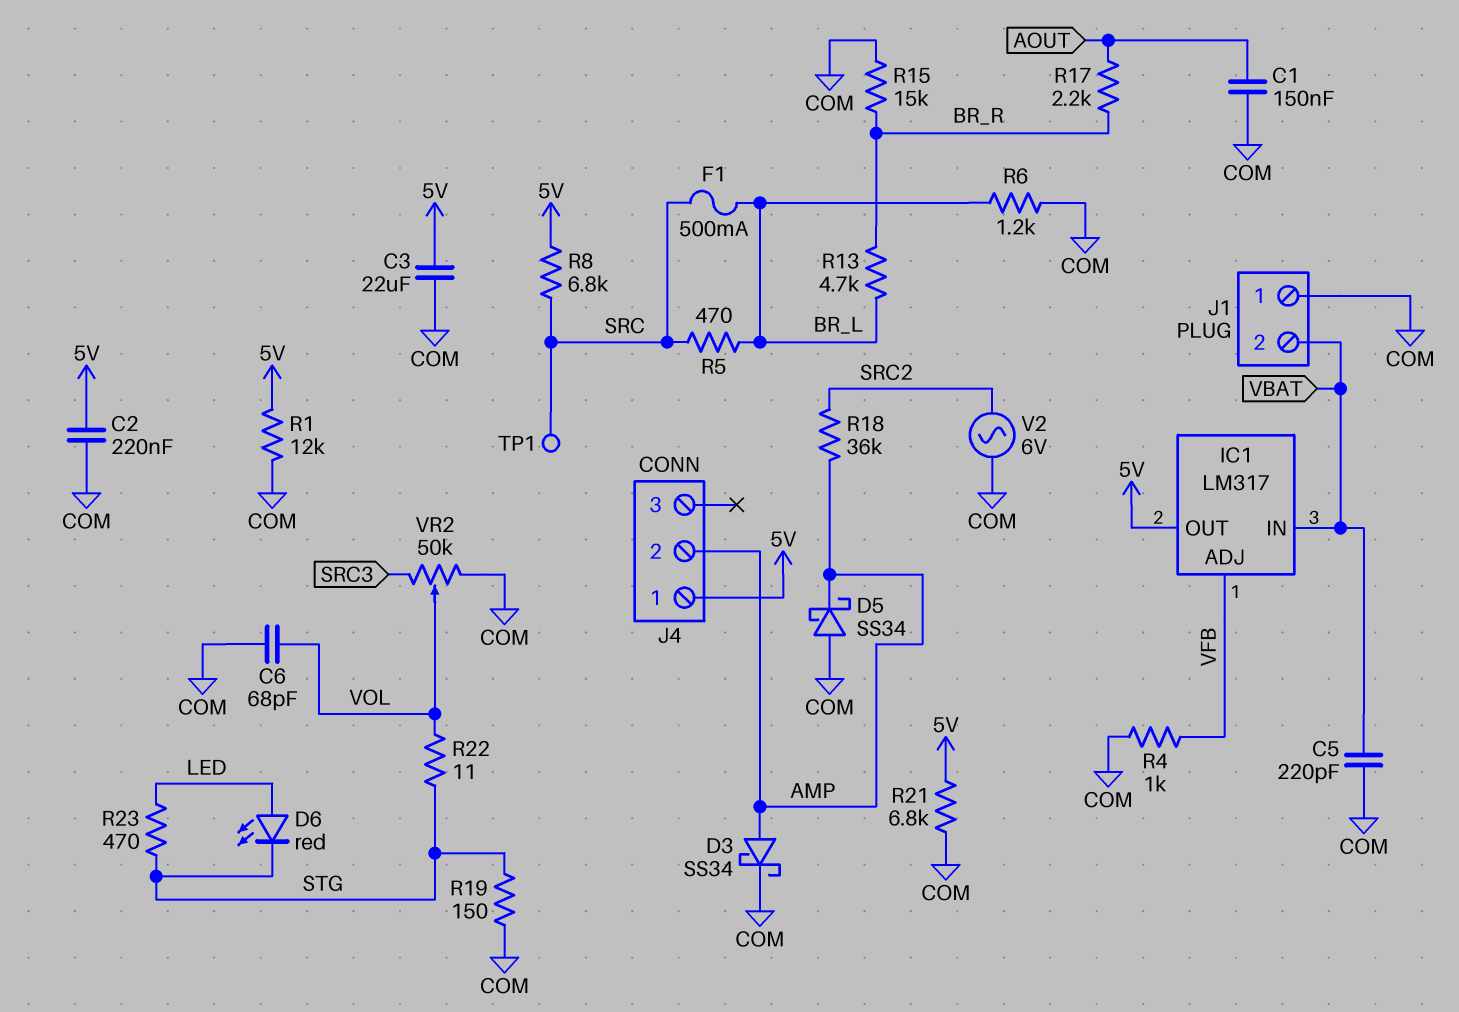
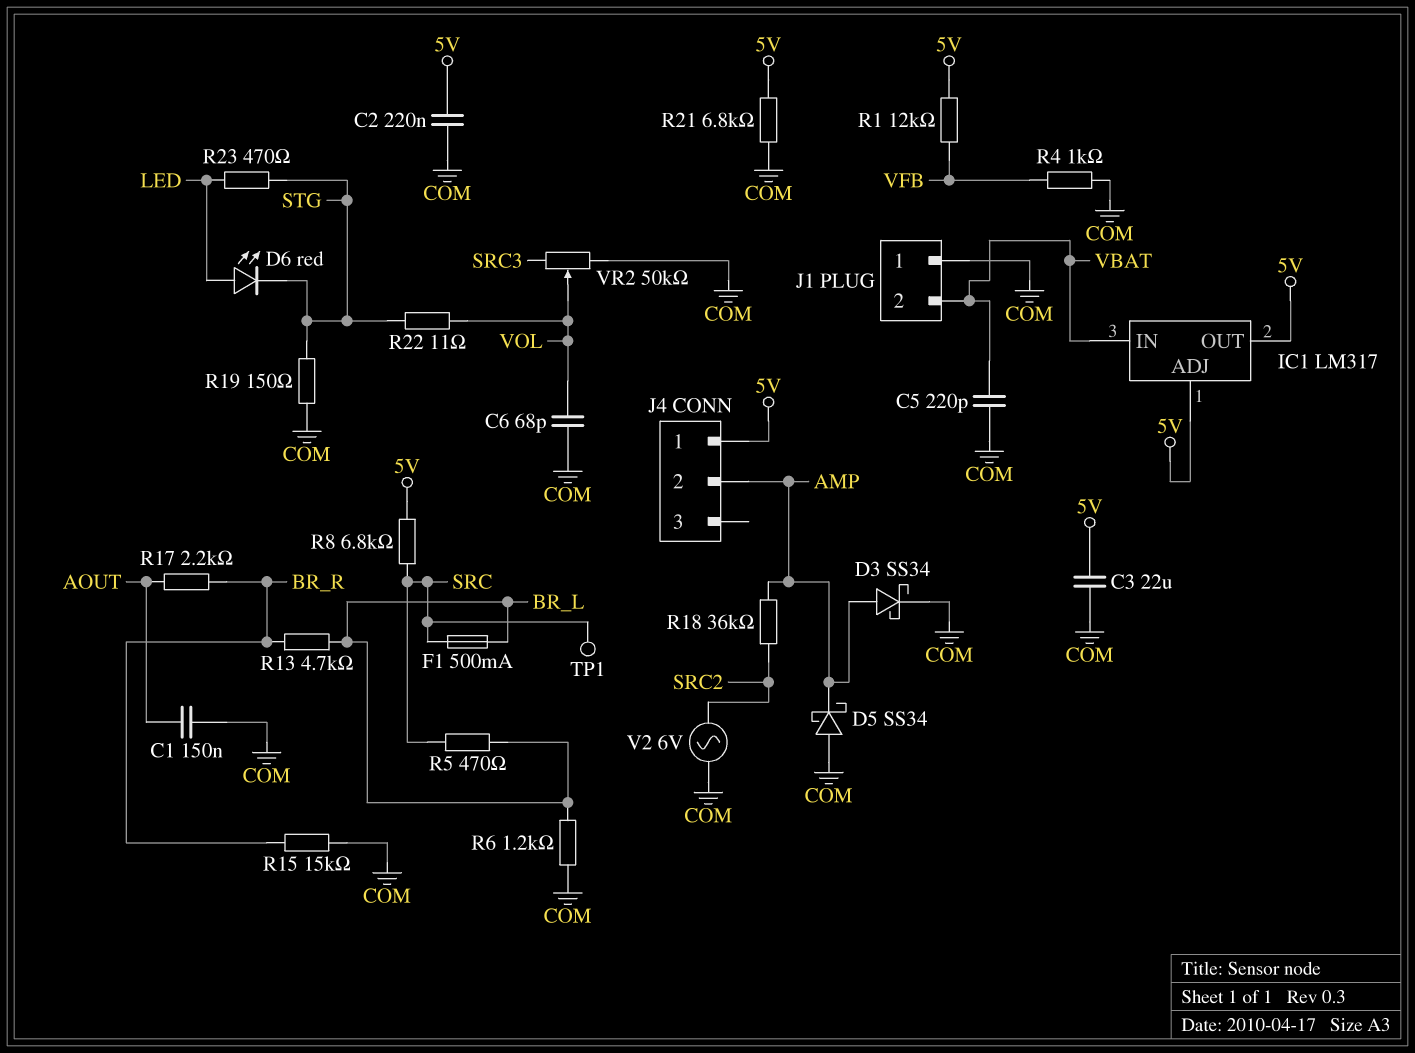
IC1 pin ADJ: VFB -> 5V
R1: 12k (5V, COM) -> 12k (5V, VFB)

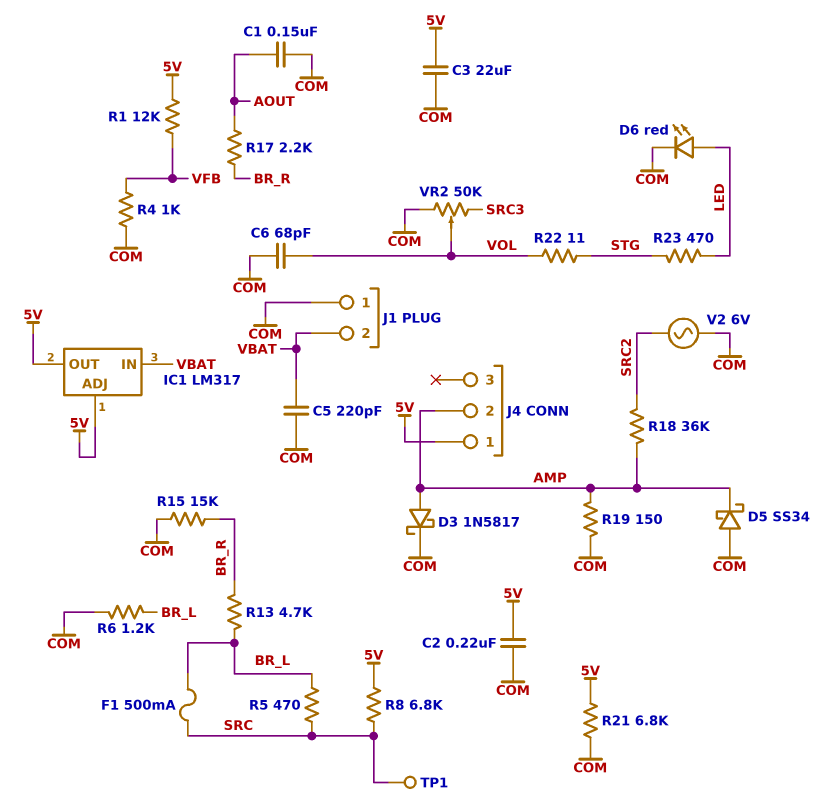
D3: schottky SS34 (A AMP, K COM) -> schottky 1N5817 (A AMP, K COM)
D6: LED red (A LED, K STG) -> LED red (A LED, K COM)
R19: 150 (COM, STG) -> 150 (AMP, COM)

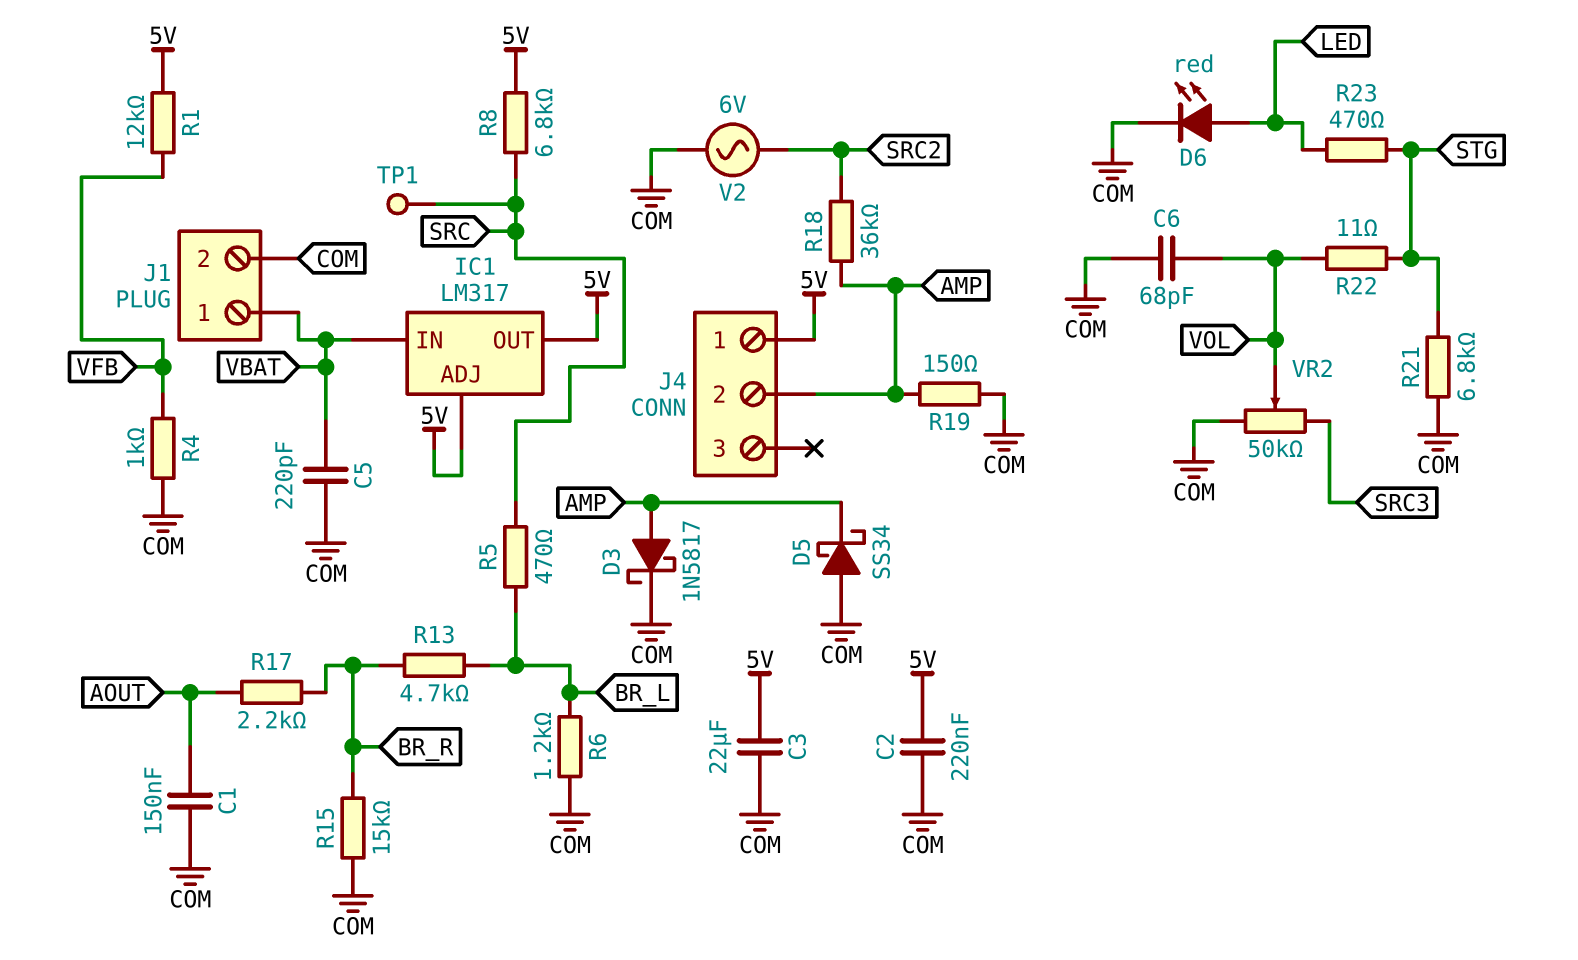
F1: 500mA (BR_L, SRC) -> none
J1 pin 1: COM -> VBAT
J1 pin 2: VBAT -> COM
R21: 6.8k (5V, COM) -> 6.8k (COM, STG)

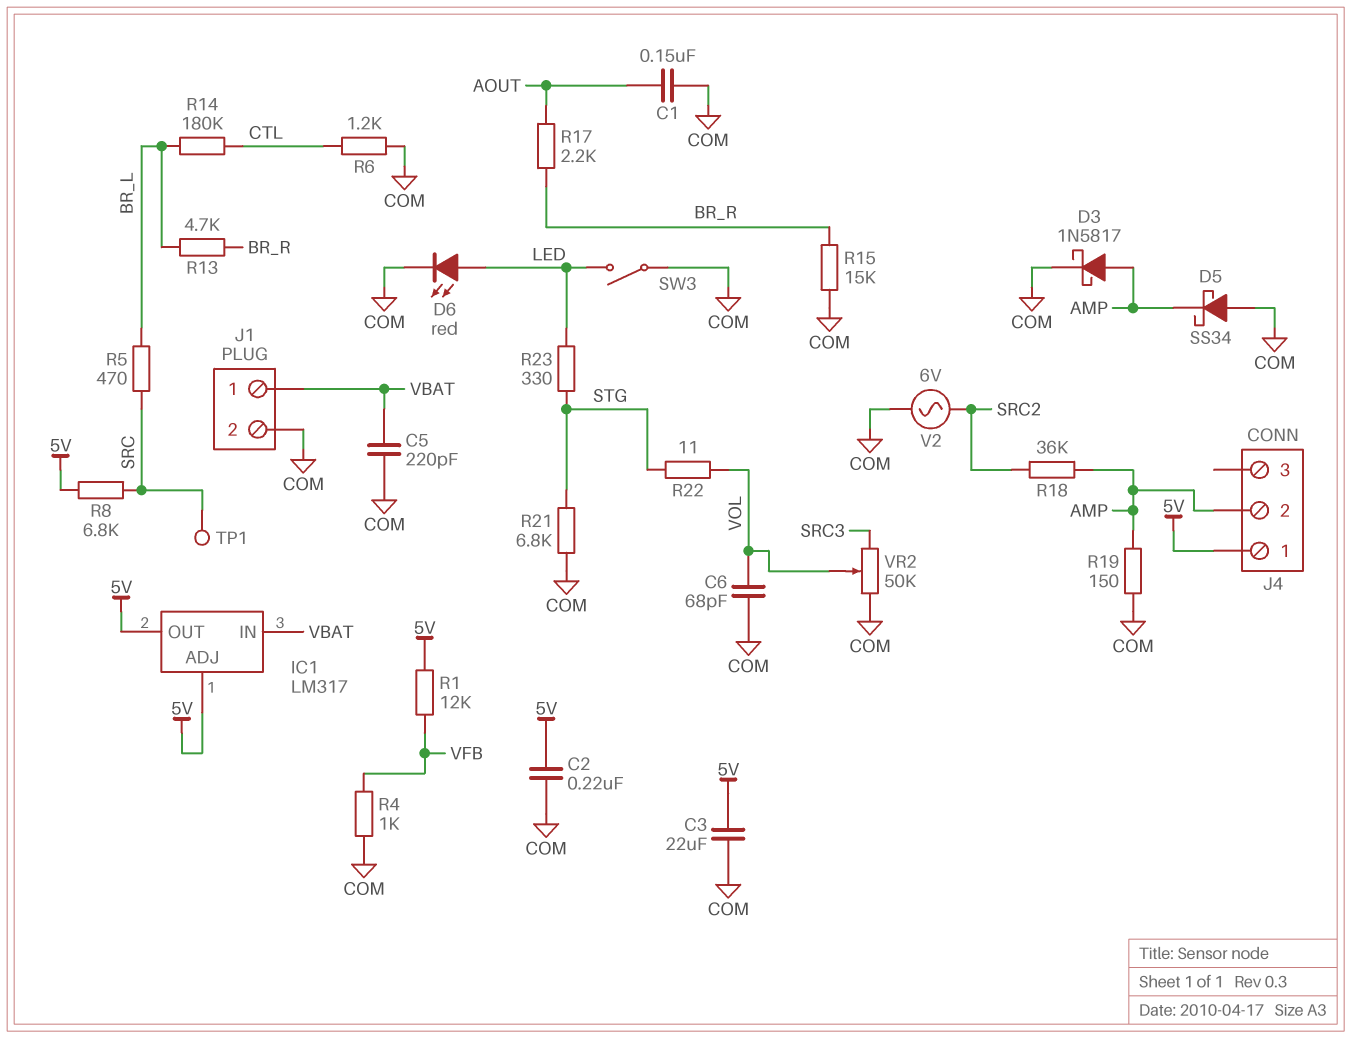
R6: 1.2k (BR_L, COM) -> 1.2k (COM, CTL)
R14: none -> 180k (BR_L, CTL)
R23: 470 (LED, STG) -> 330 (LED, STG)
SW3: none -> switch (COM, LED)

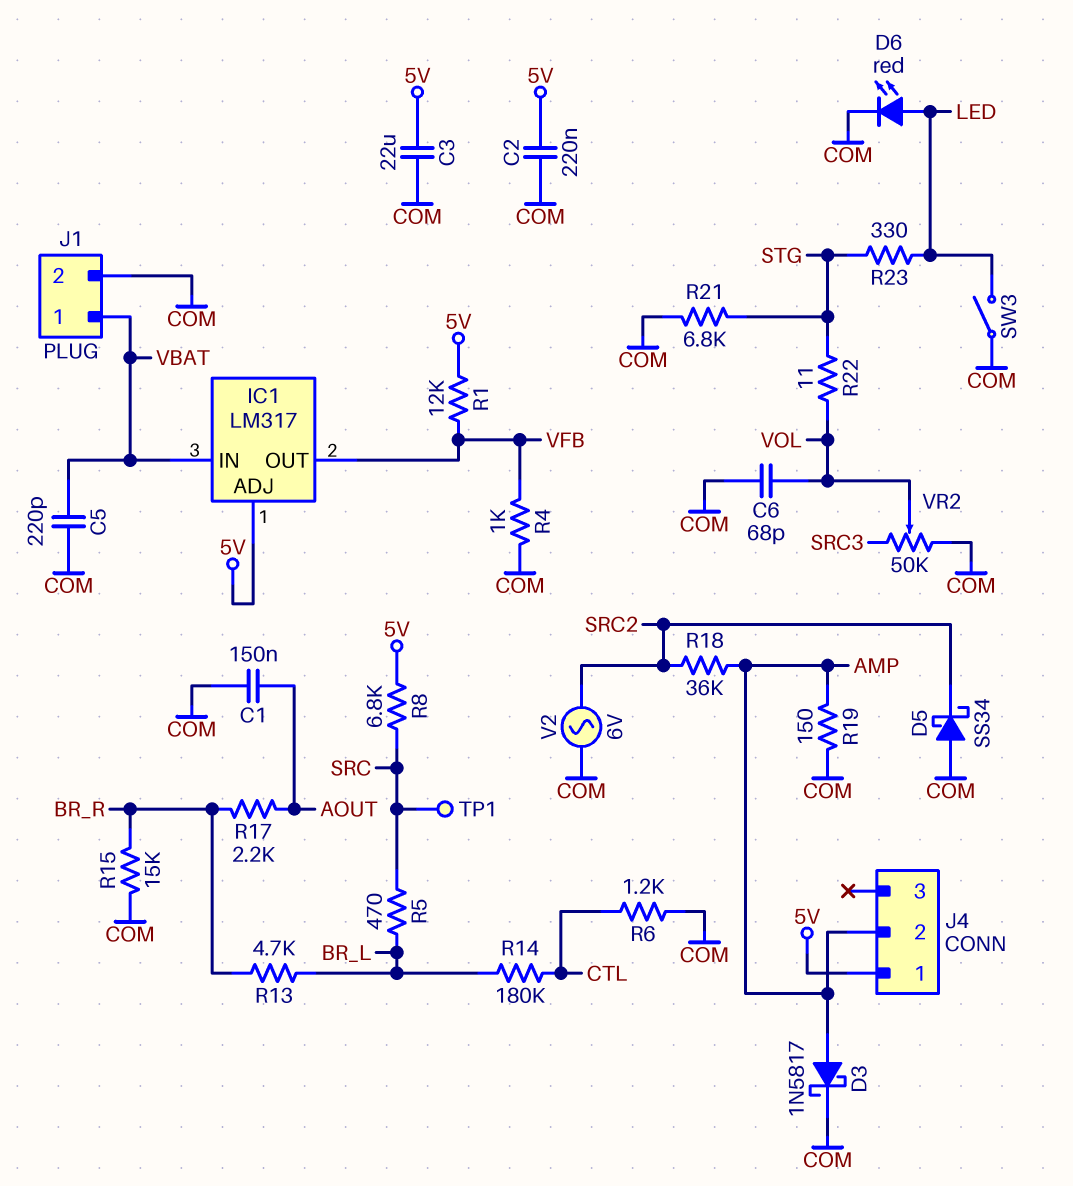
D5: schottky SS34 (A COM, K AMP) -> schottky SS34 (A COM, K SRC2)
IC1 pin OUT: 5V -> VFB

